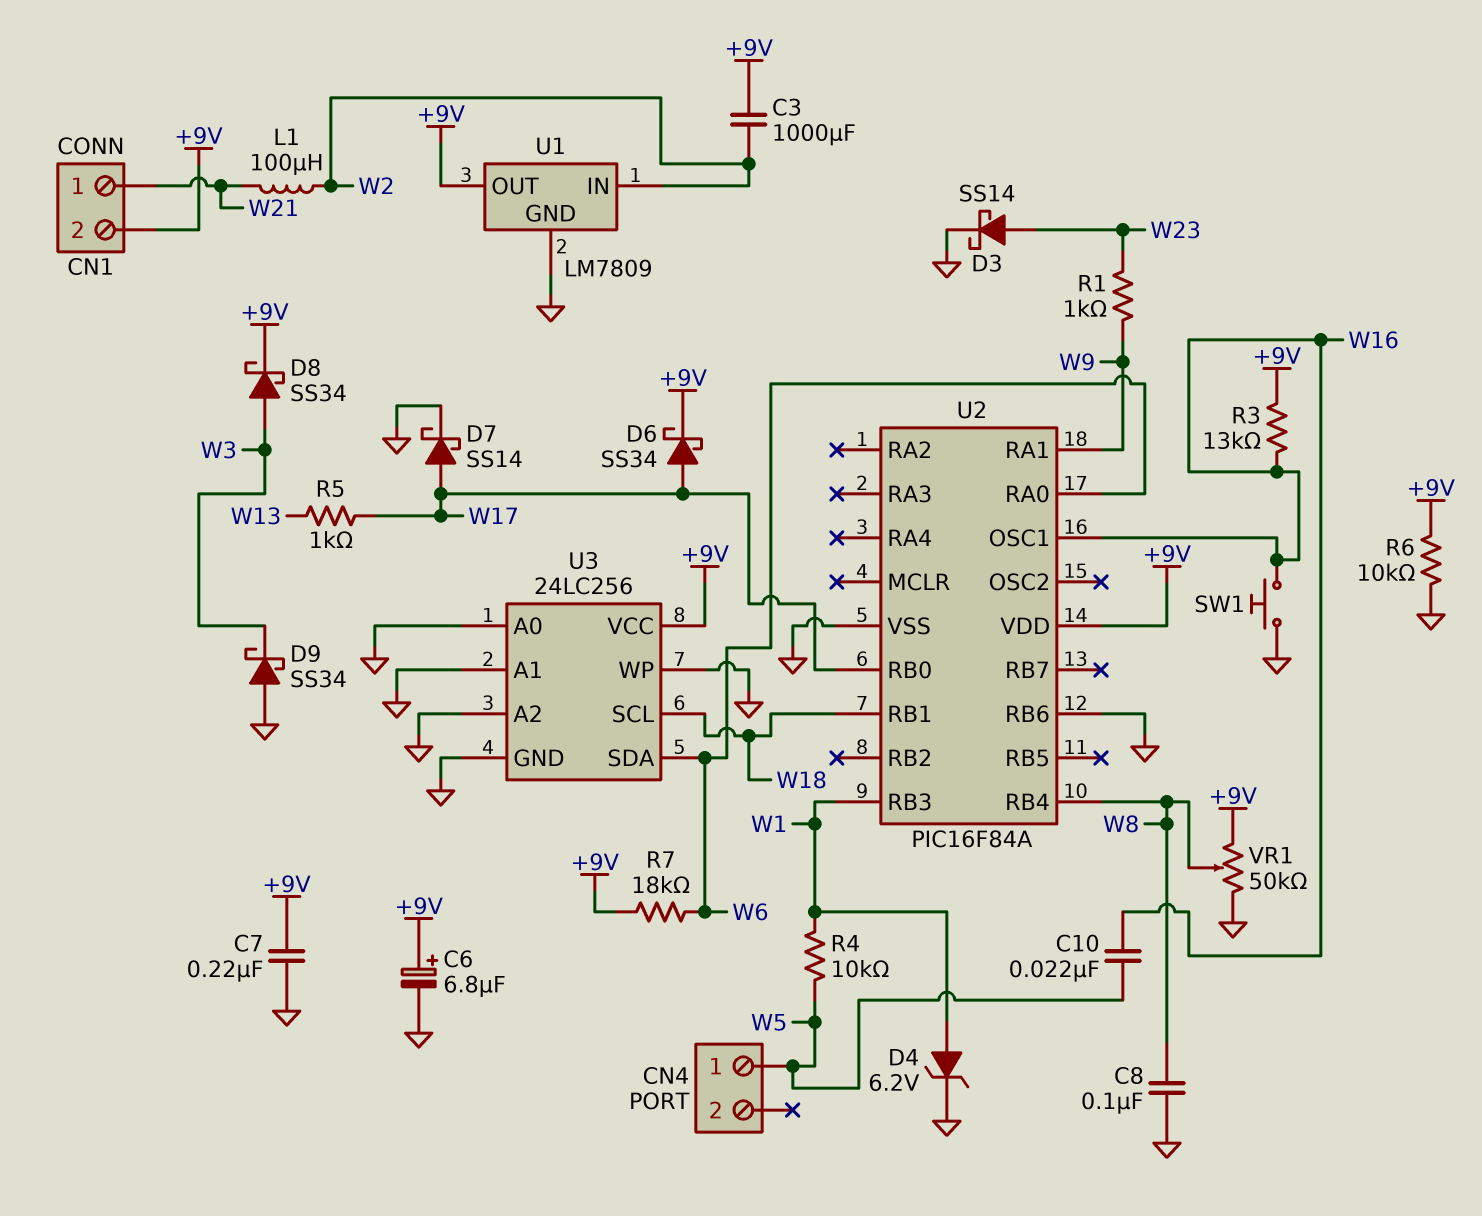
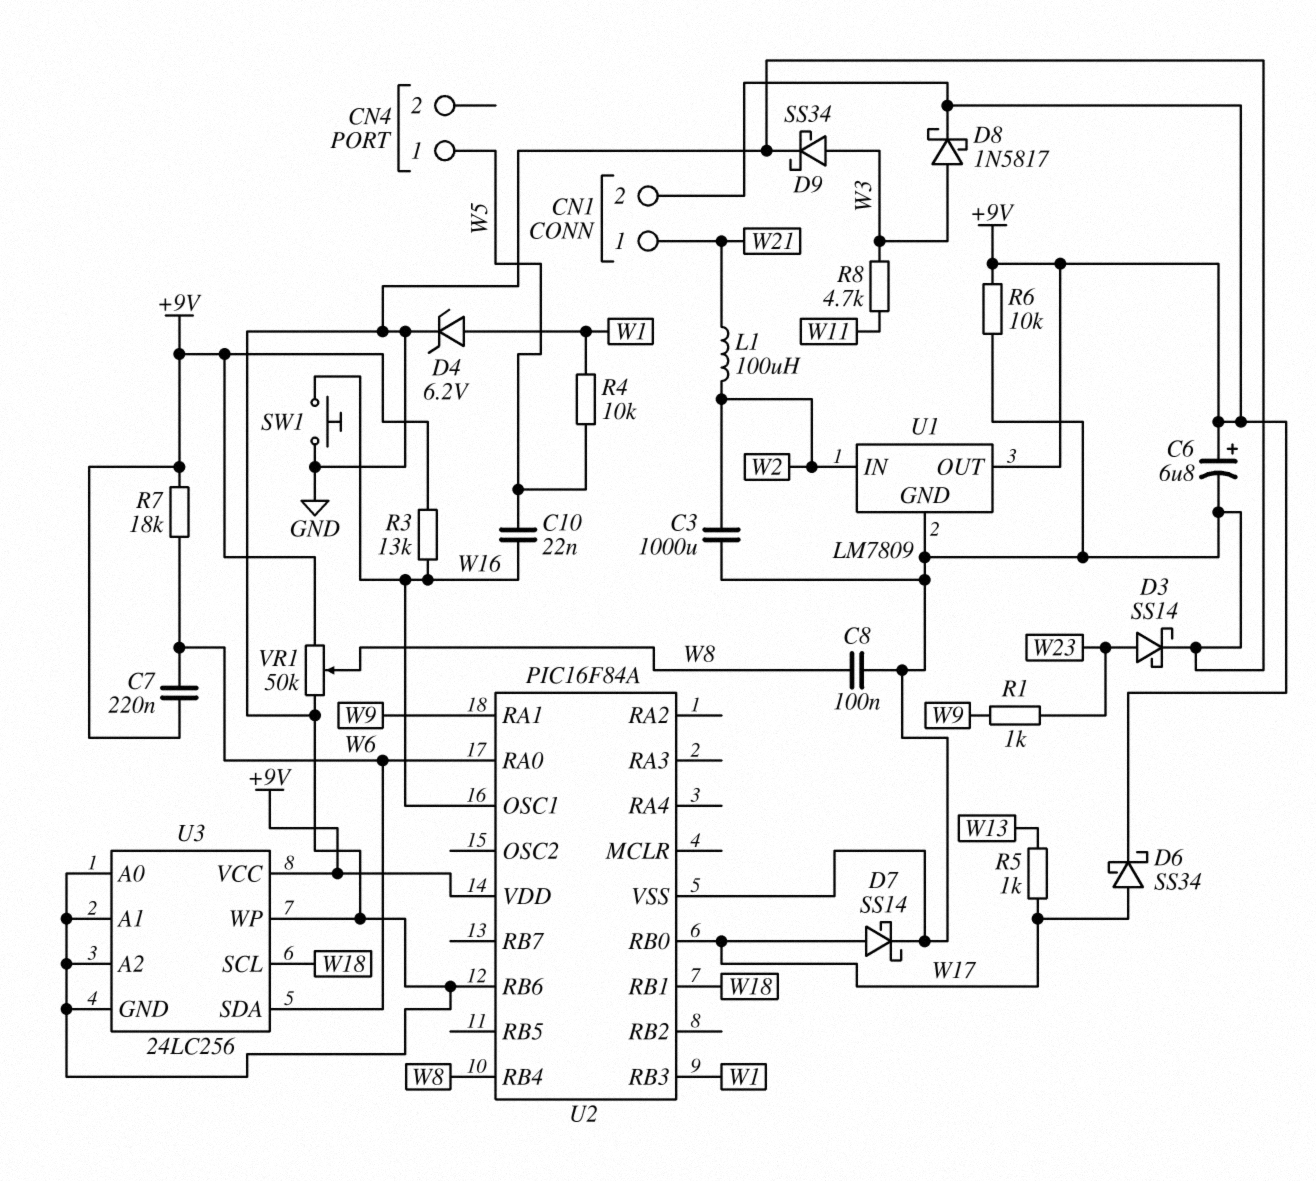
C3: 1000uF (+9V, W2) -> 1000uF (GND, W2)
C7: 220nF (+9V, GND) -> 220nF (+9V, W6)
D8: schottky SS34 (A W3, K +9V) -> schottky 1N5817 (A W3, K +9V)
D9: schottky SS34 (A GND, K W3) -> schottky SS34 (A W3, K GND)
R8: none -> 4.7k (W3, W11)

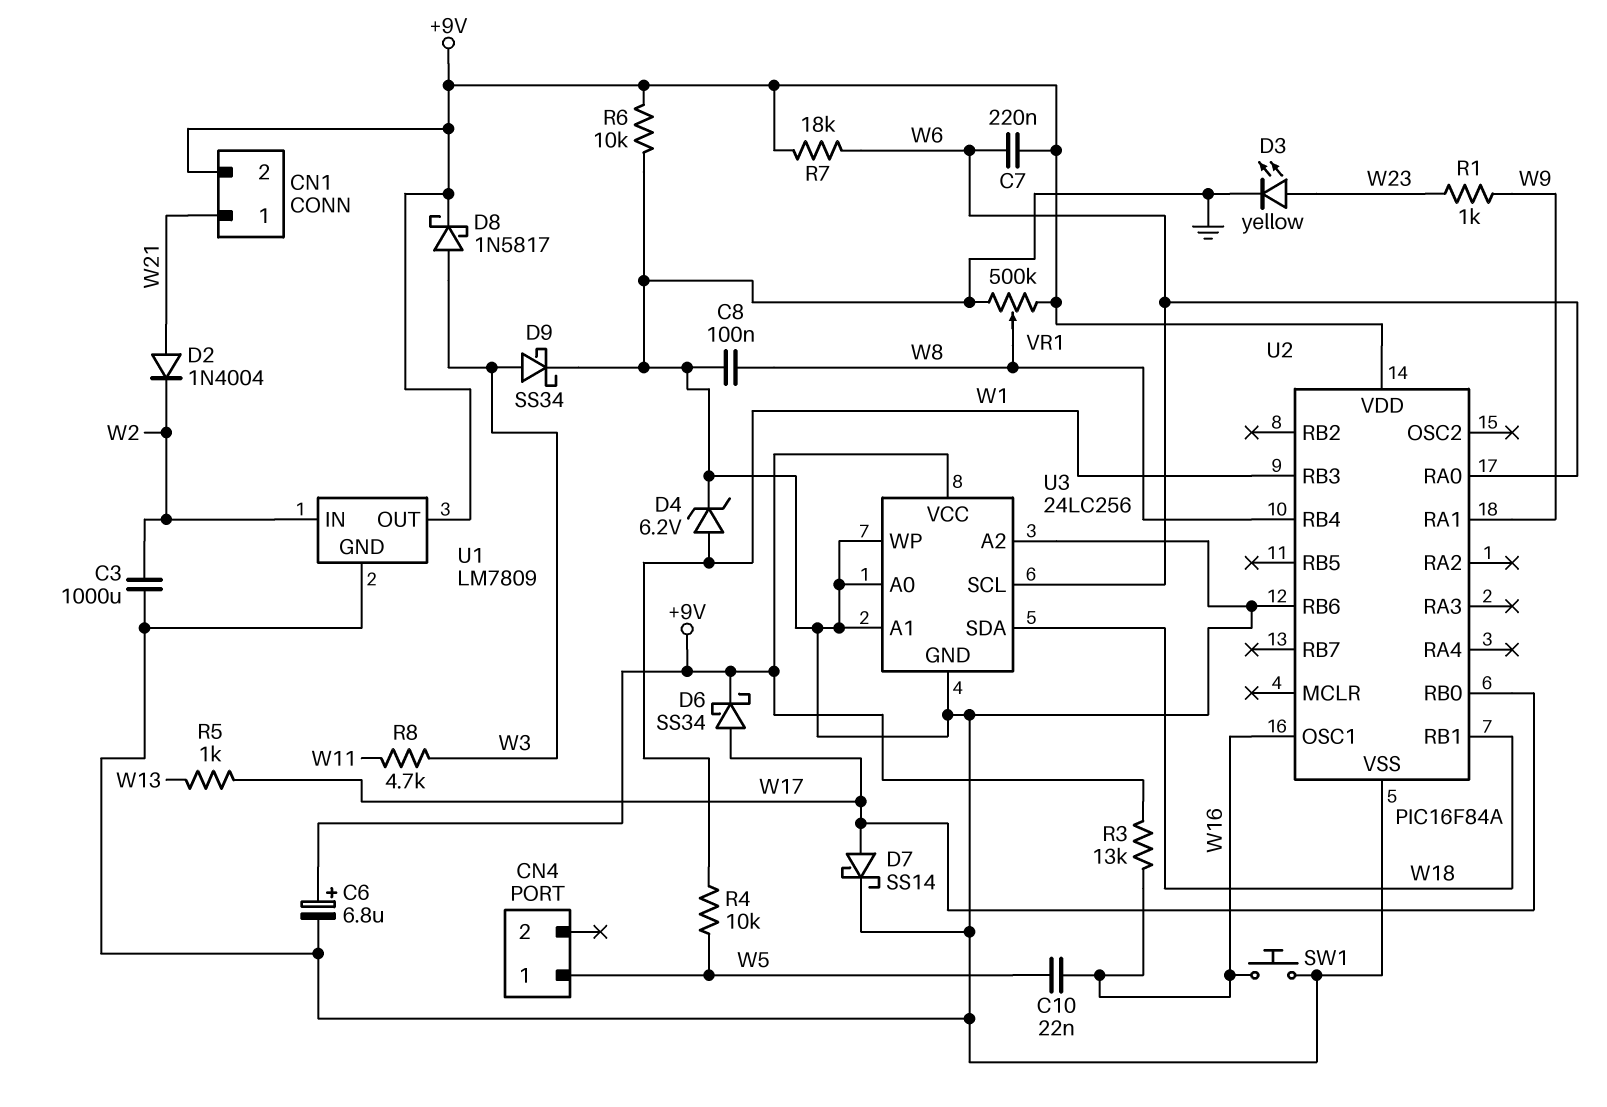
D2: none -> diode 1N4004 (A W21, K W2)
D3: schottky SS14 (A W23, K GND) -> LED yellow (A W23, K GND)
L1: 100uH (W2, W21) -> none
U3 pin SCL: W18 -> W6
U3 pin SDA: W6 -> W18
VR1: 50k (+9V, GND, wiper W8) -> 500k (+9V, GND, wiper W8)

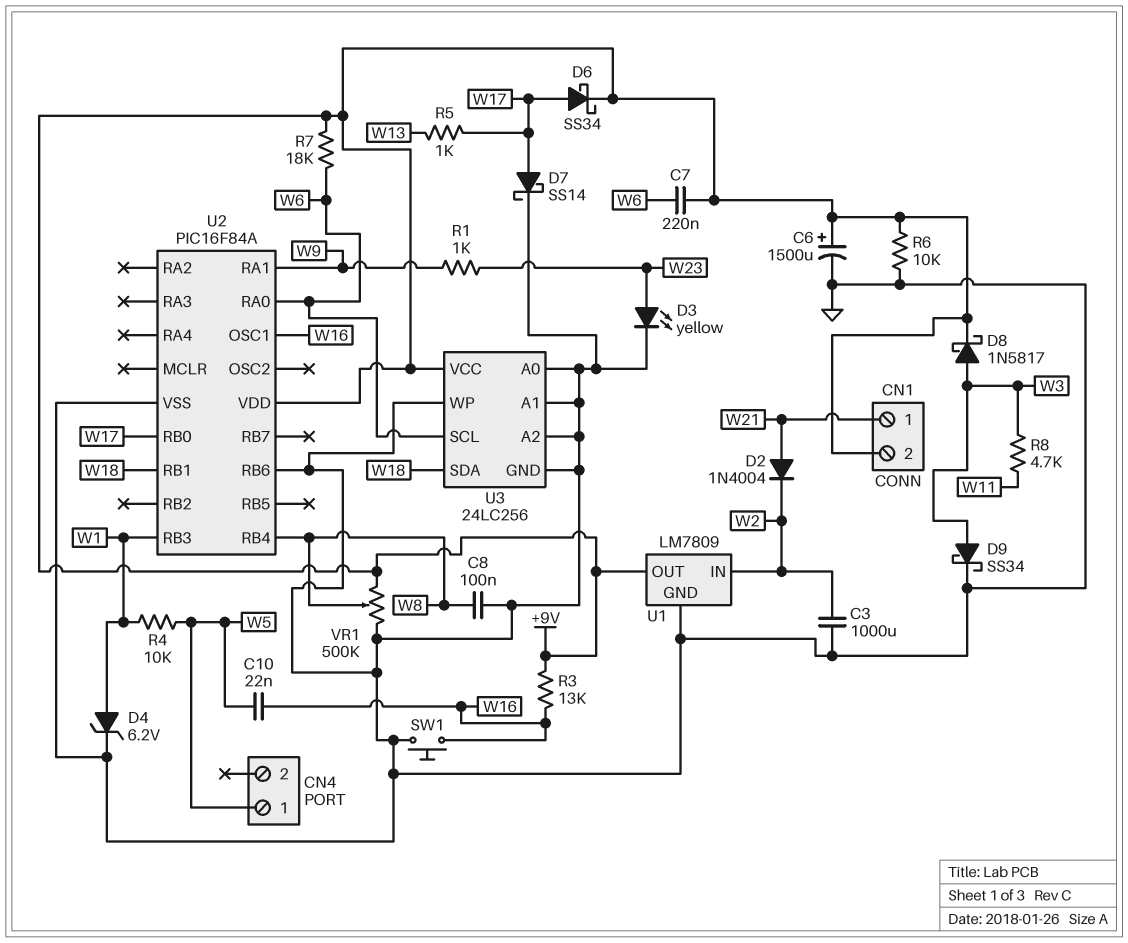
C6: 6.8uF (plus +9V, minus GND) -> 1500uF (plus +9V, minus GND)

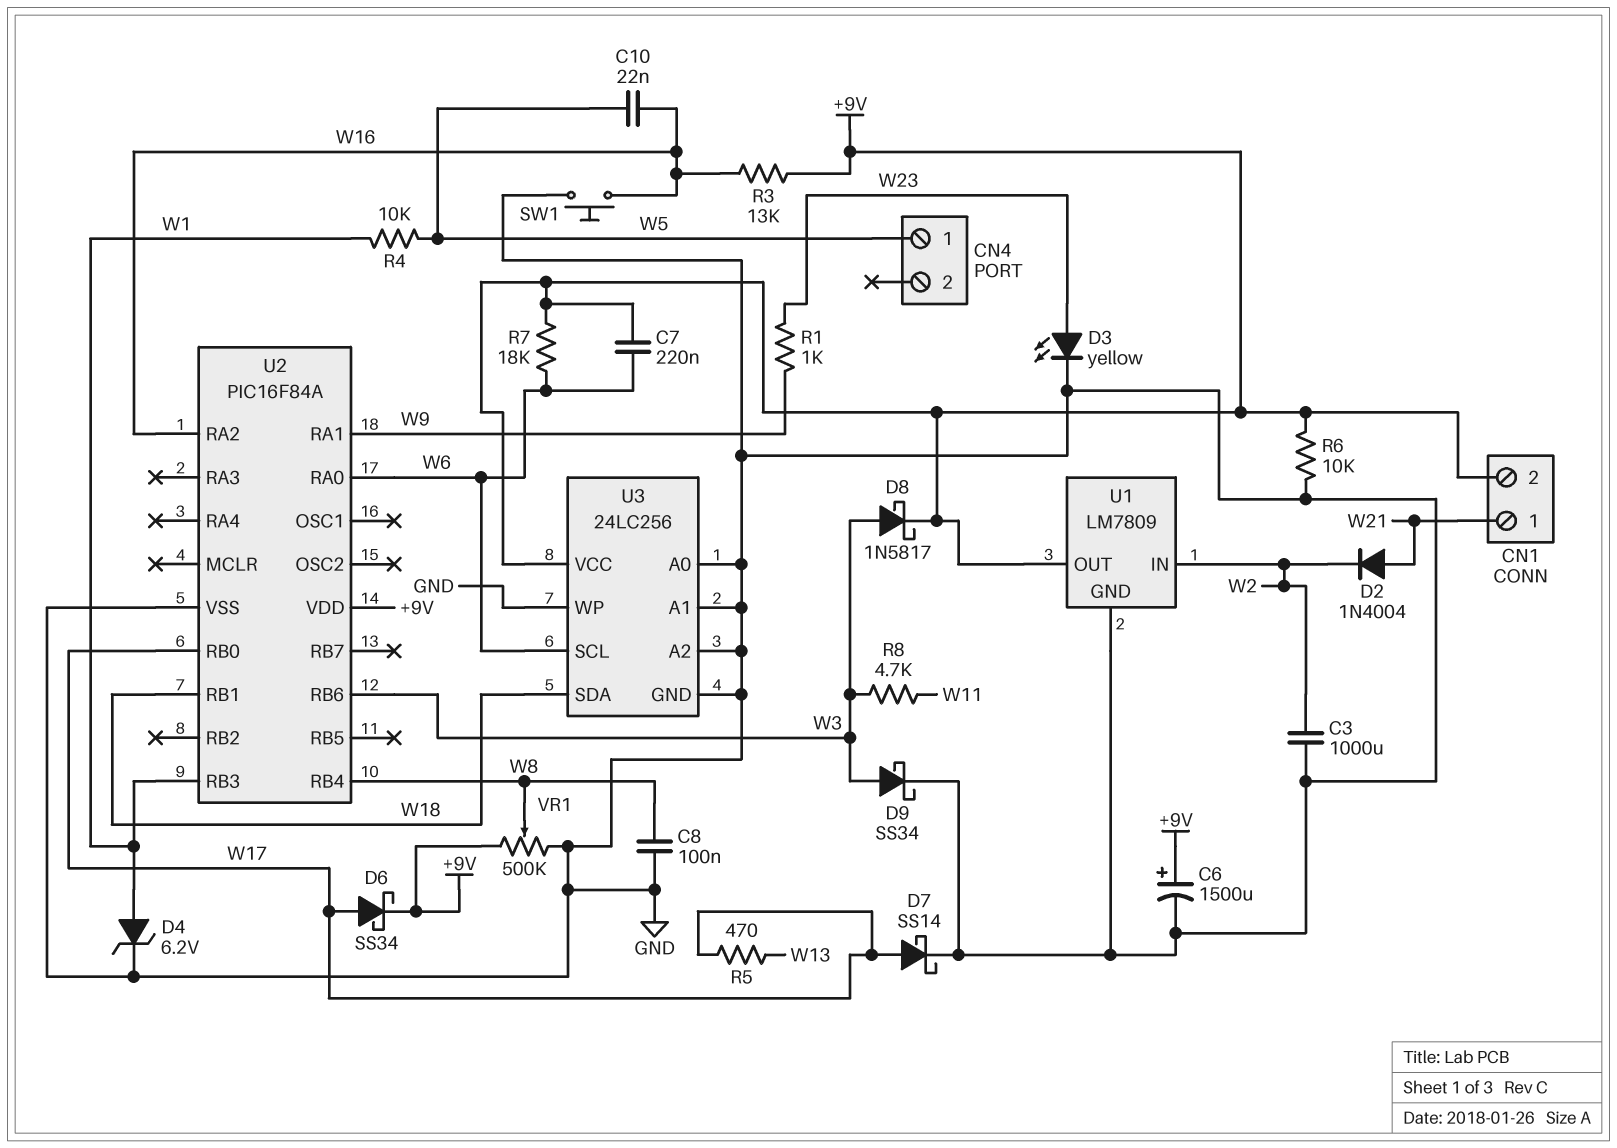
R5: 1k (W13, W17) -> 470 (W13, W17)
U2 pin OSC1: W16 -> none
U2 pin RA2: none -> W16
U2 pin RB6: GND -> W3

